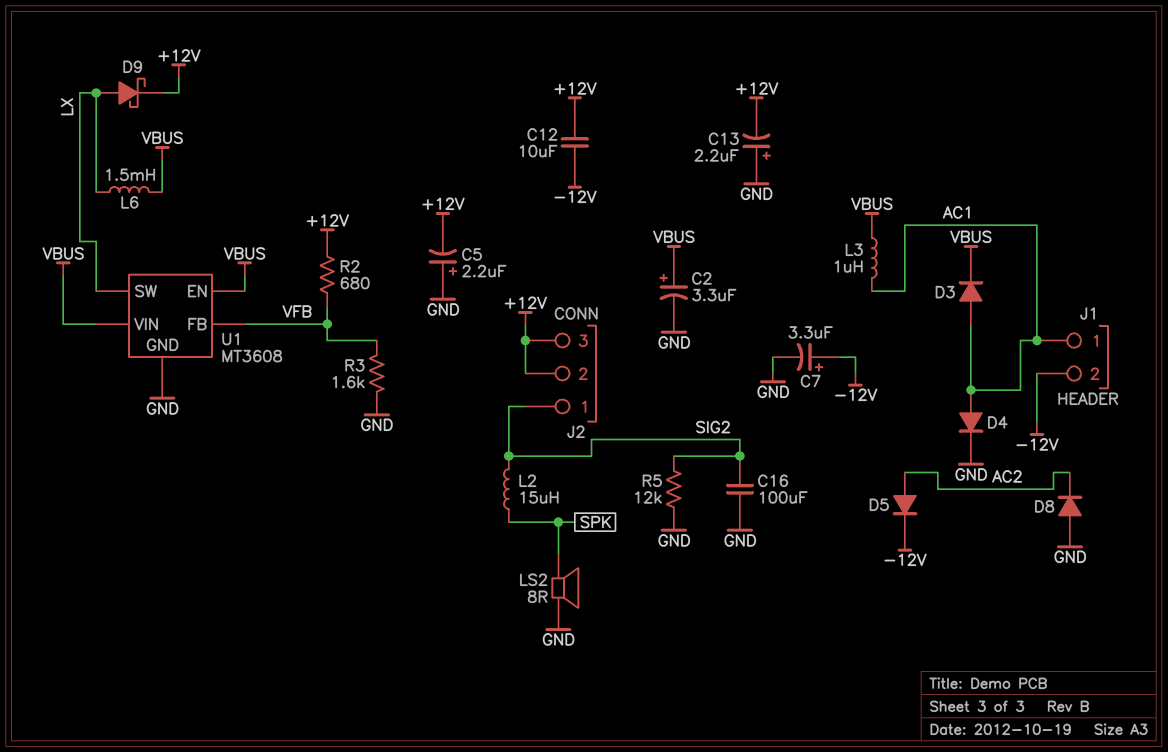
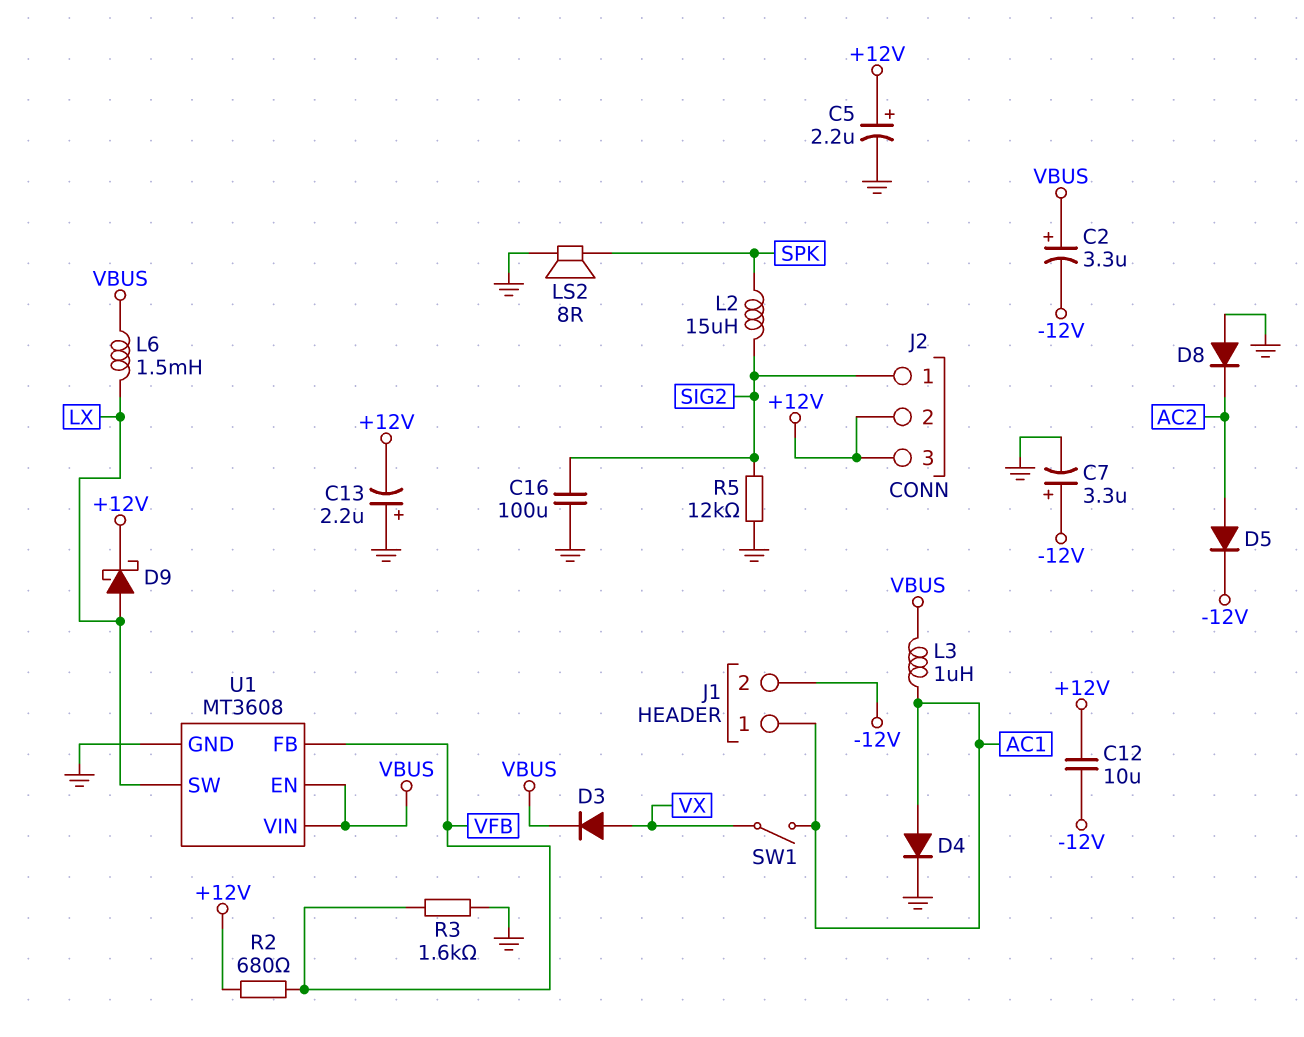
C2: 3.3uF (plus VBUS, minus GND) -> 3.3uF (plus VBUS, minus -12V)
C5: 2.2uF (plus GND, minus +12V) -> 2.2uF (plus +12V, minus GND)
D3: diode (A AC1, K VBUS) -> diode (A VX, K VBUS)
SW1: none -> switch (AC1, VX)

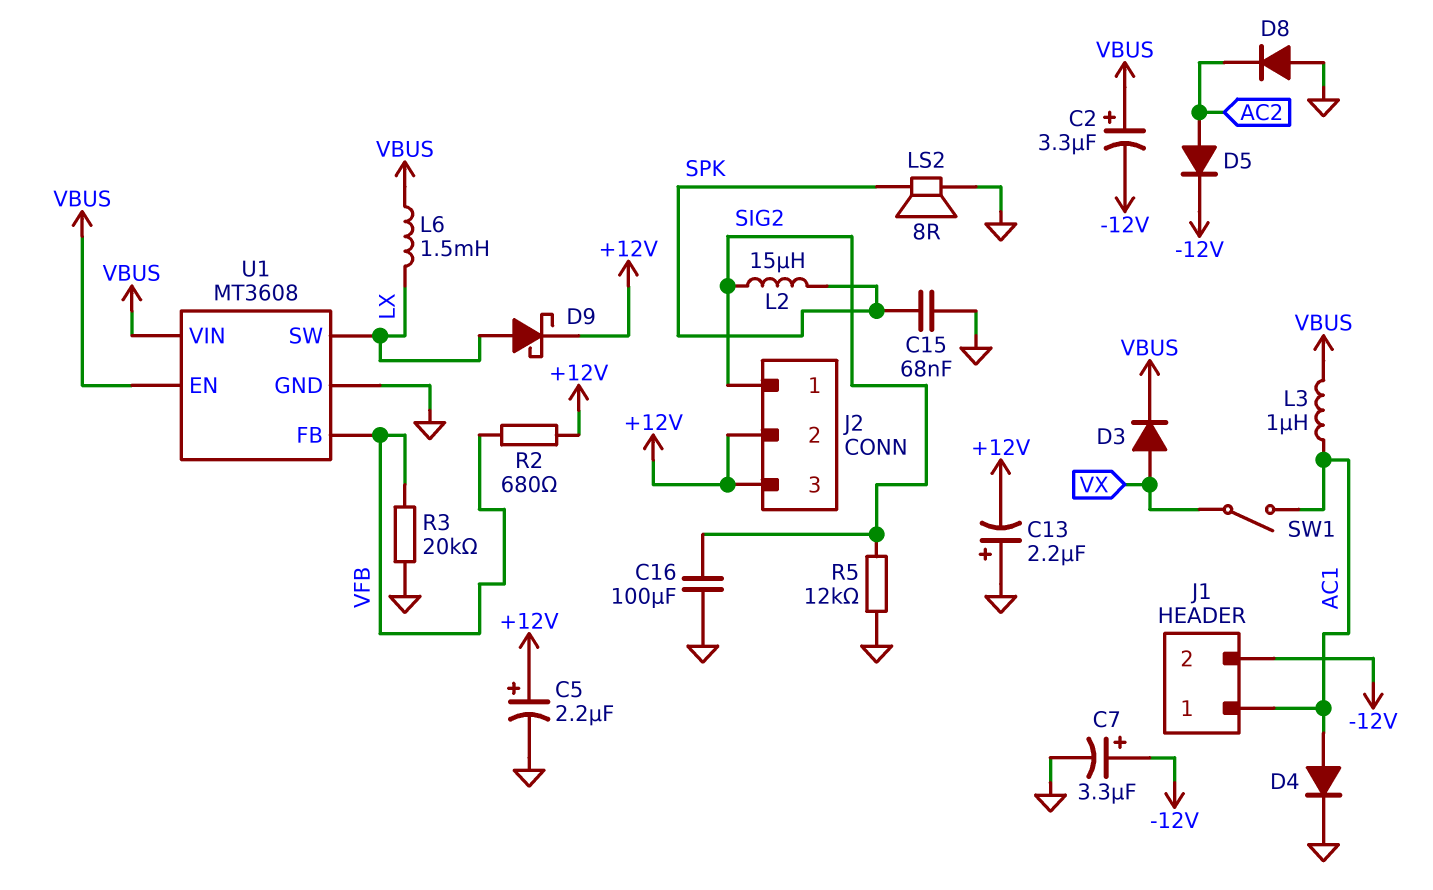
C12: 10uF (+12V, -12V) -> none
C15: none -> 68nF (GND, SPK)
R3: 1.6k (GND, VFB) -> 20k (GND, VFB)

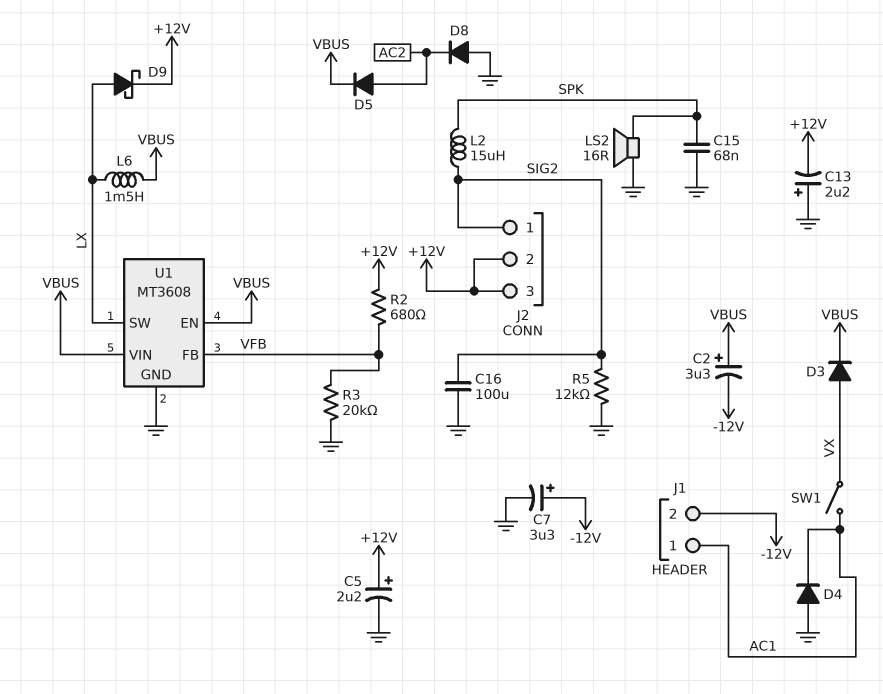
D4: diode (A AC1, K GND) -> diode (A GND, K AC1)
D5: diode (A AC2, K -12V) -> diode (A AC2, K VBUS)
L3: 1uH (AC1, VBUS) -> none
LS2: speaker 8R (GND, SPK) -> speaker 16R (GND, SPK)

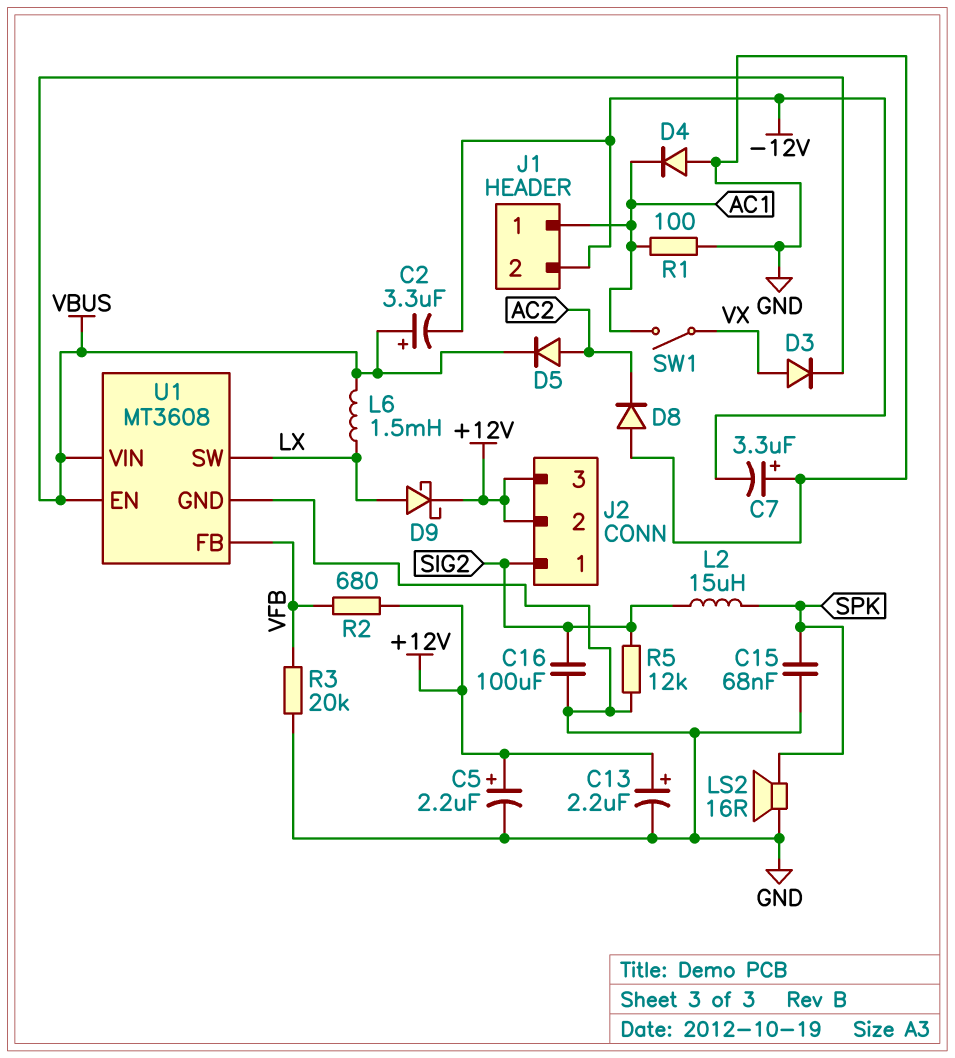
C7: 3.3uF (plus -12V, minus GND) -> 3.3uF (plus GND, minus -12V)
C13: 2.2uF (plus GND, minus +12V) -> 2.2uF (plus +12V, minus GND)
R1: none -> 100 (AC1, GND)

